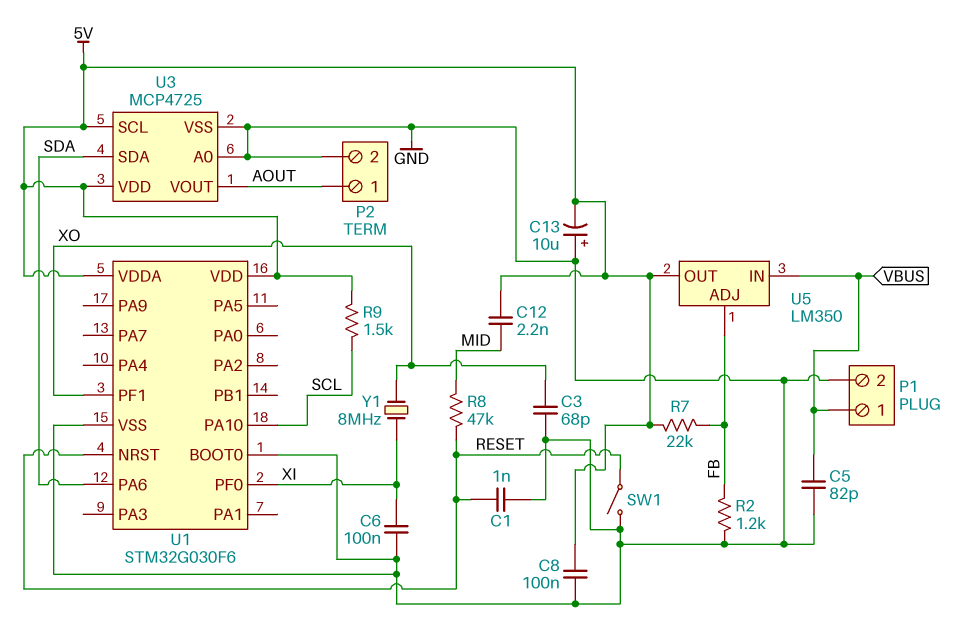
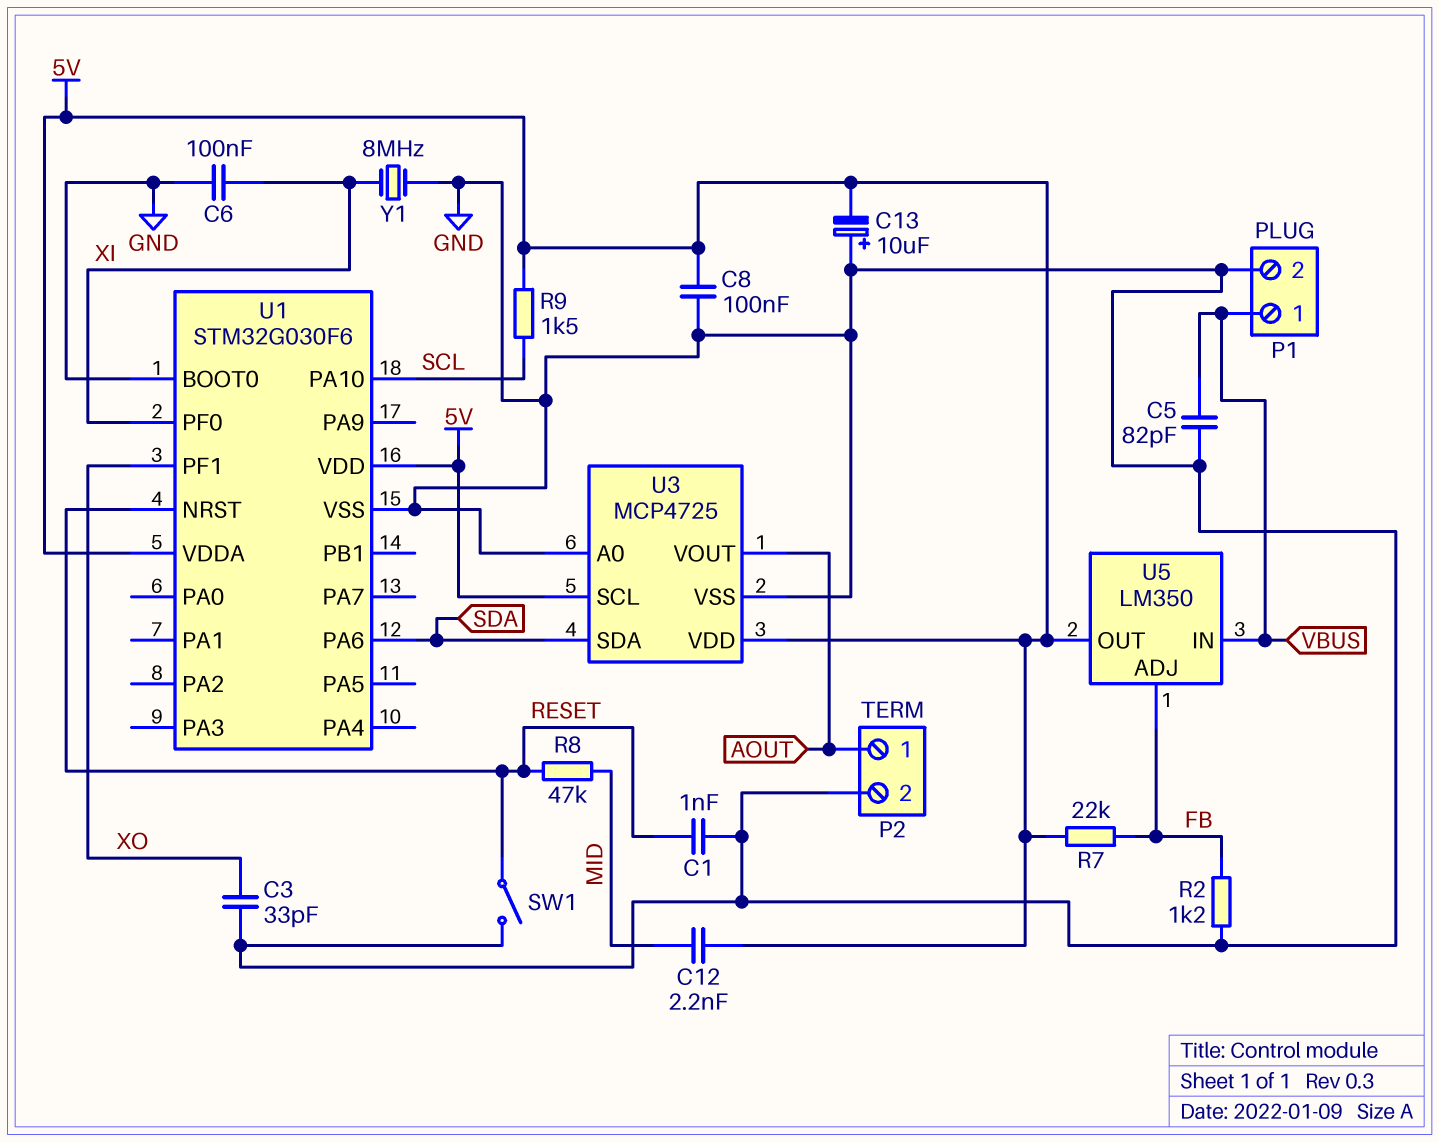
C3: 68pF (GND, XO) -> 33pF (GND, XO)
Y1: 8MHz (XI, XO) -> 8MHz (GND, XI)

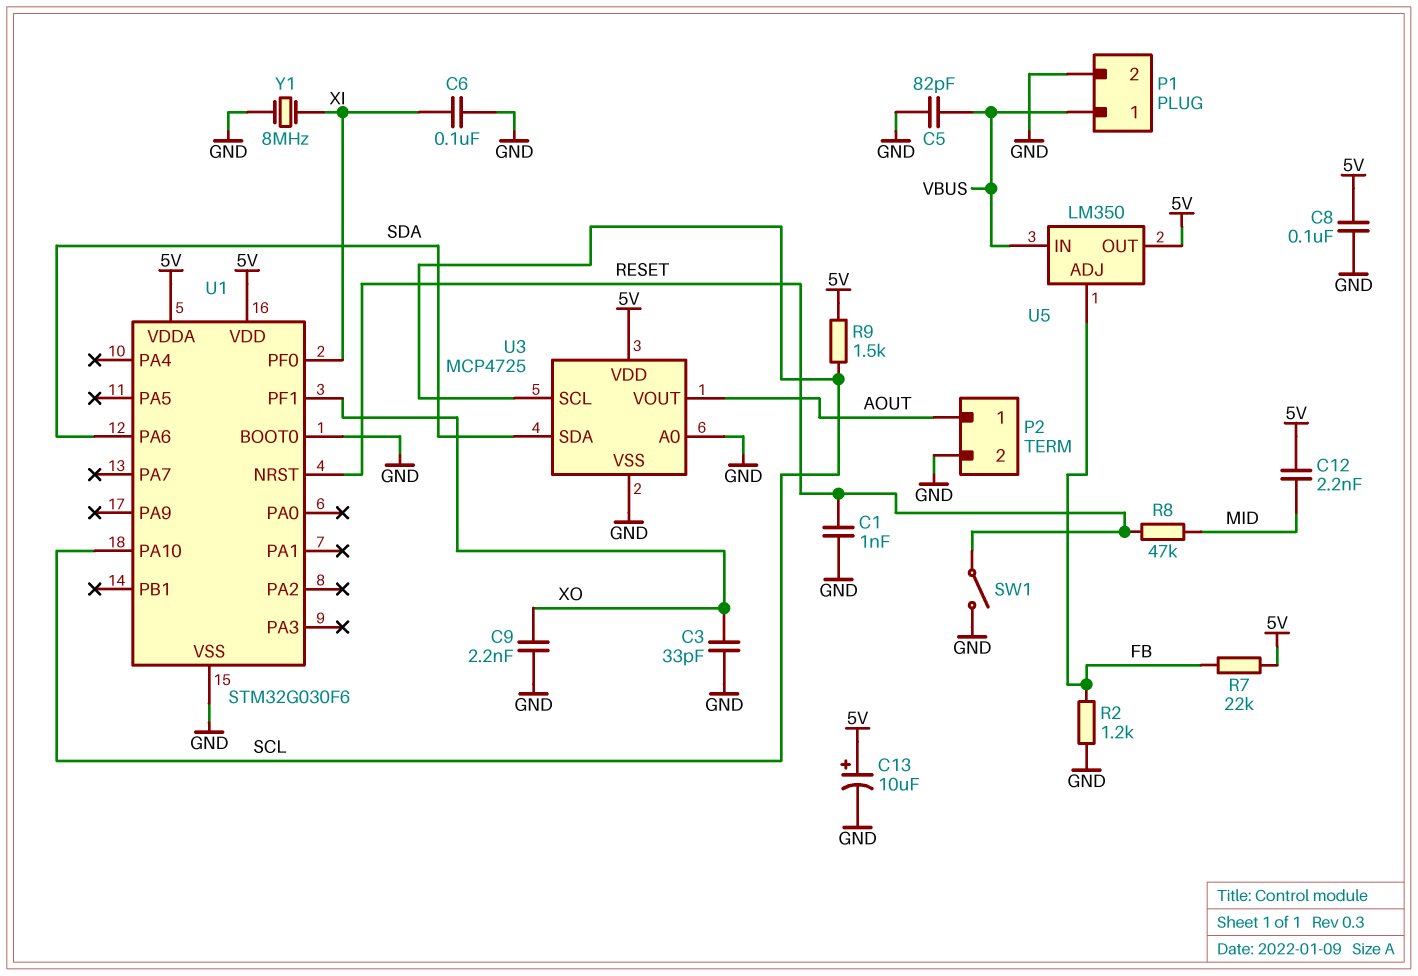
C9: none -> 2.2nF (GND, XO)
C13: 10uF (plus GND, minus 5V) -> 10uF (plus 5V, minus GND)
U3 pin SCL: 5V -> SCL

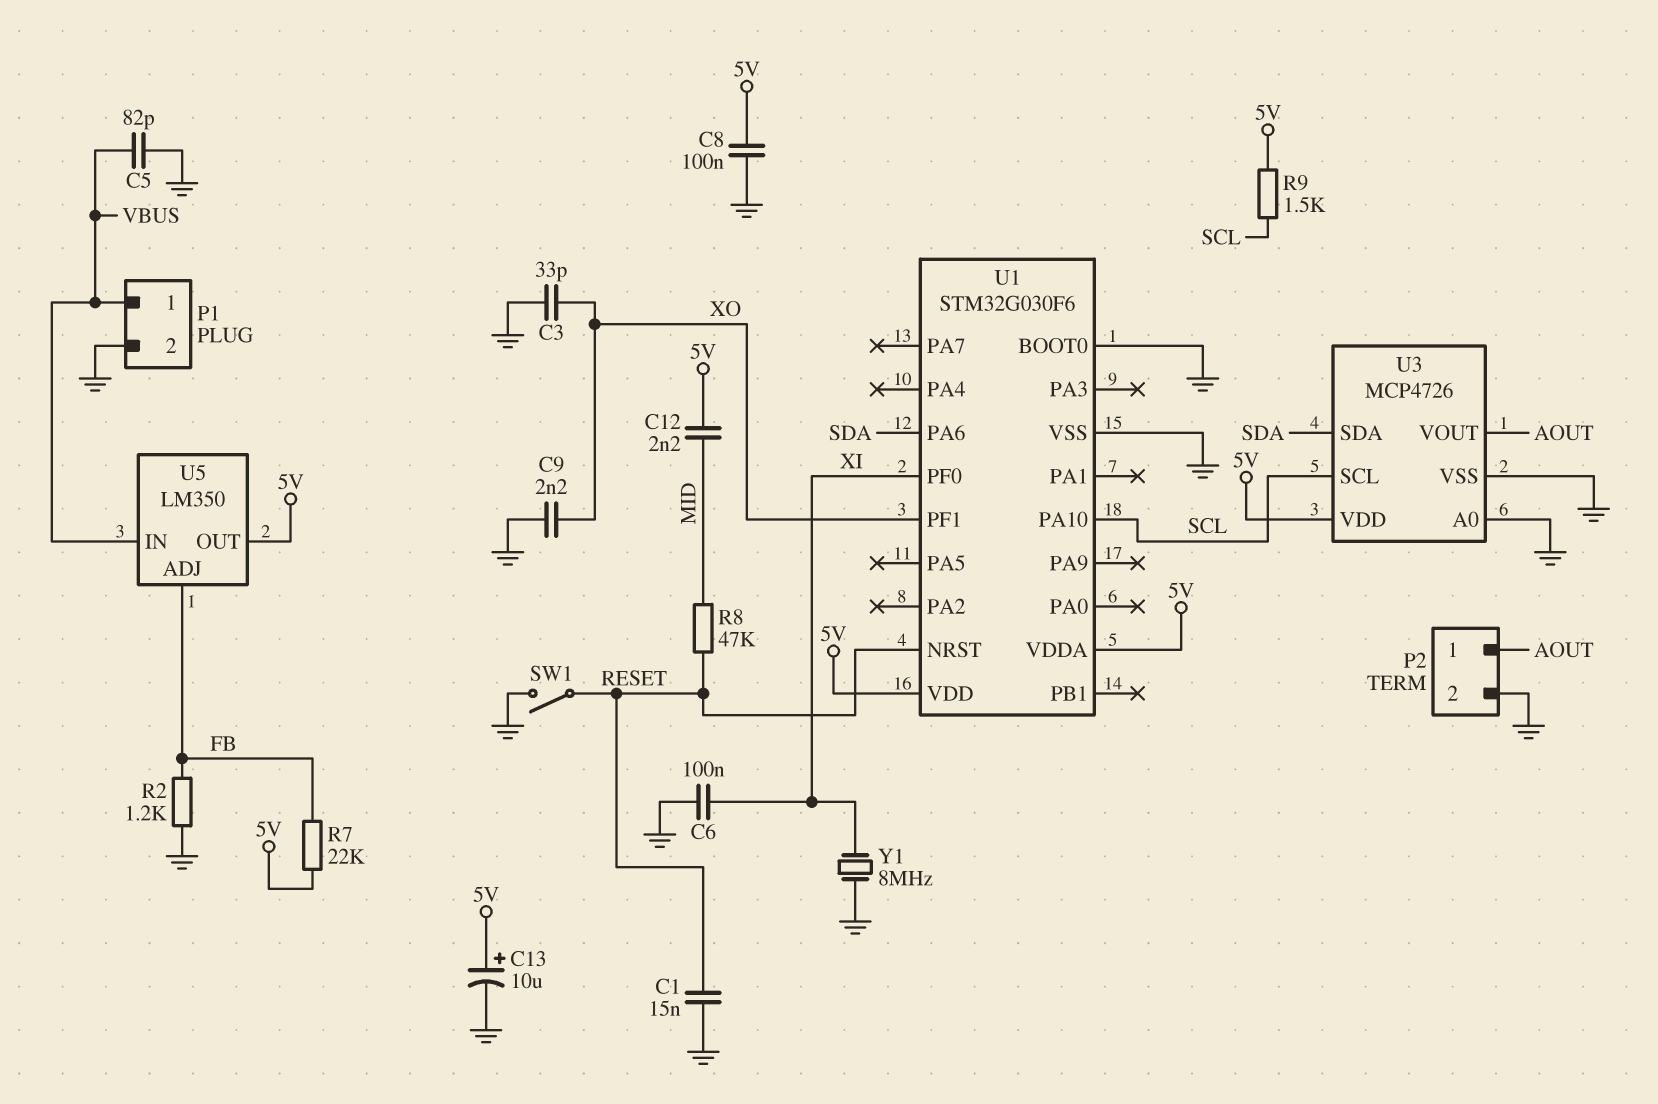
C1: 1nF (GND, RESET) -> 15nF (GND, RESET)
U3: MCP4725 -> MCP4726

